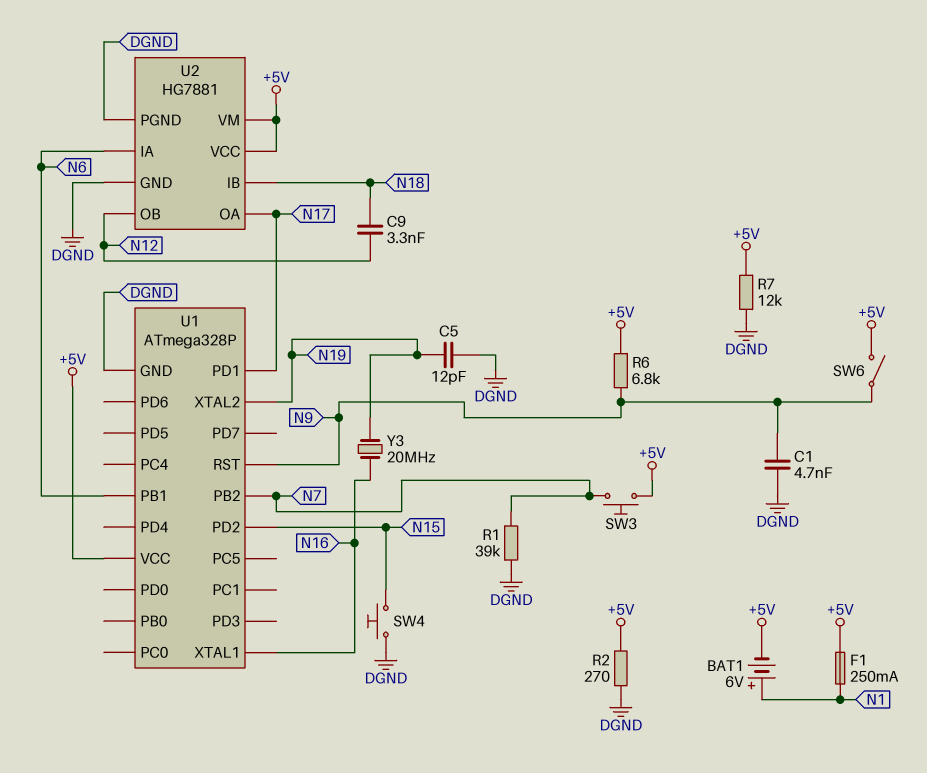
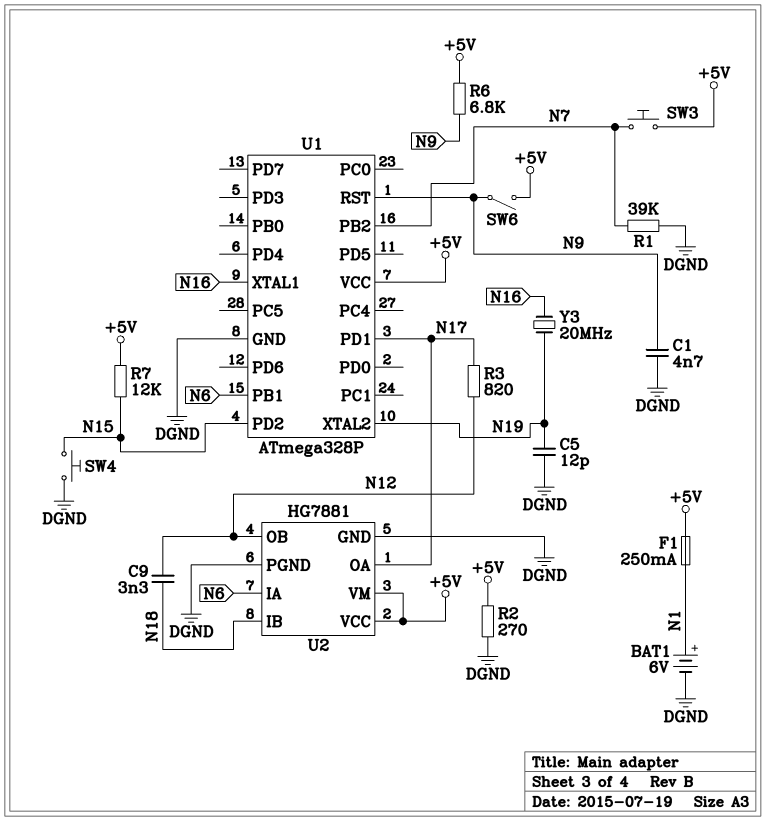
BAT1: 6V (plus N1, minus +5V) -> 6V (plus N1, minus DGND)
R3: none -> 820 (N12, N17)
R7: 12k (+5V, DGND) -> 12k (+5V, N15)

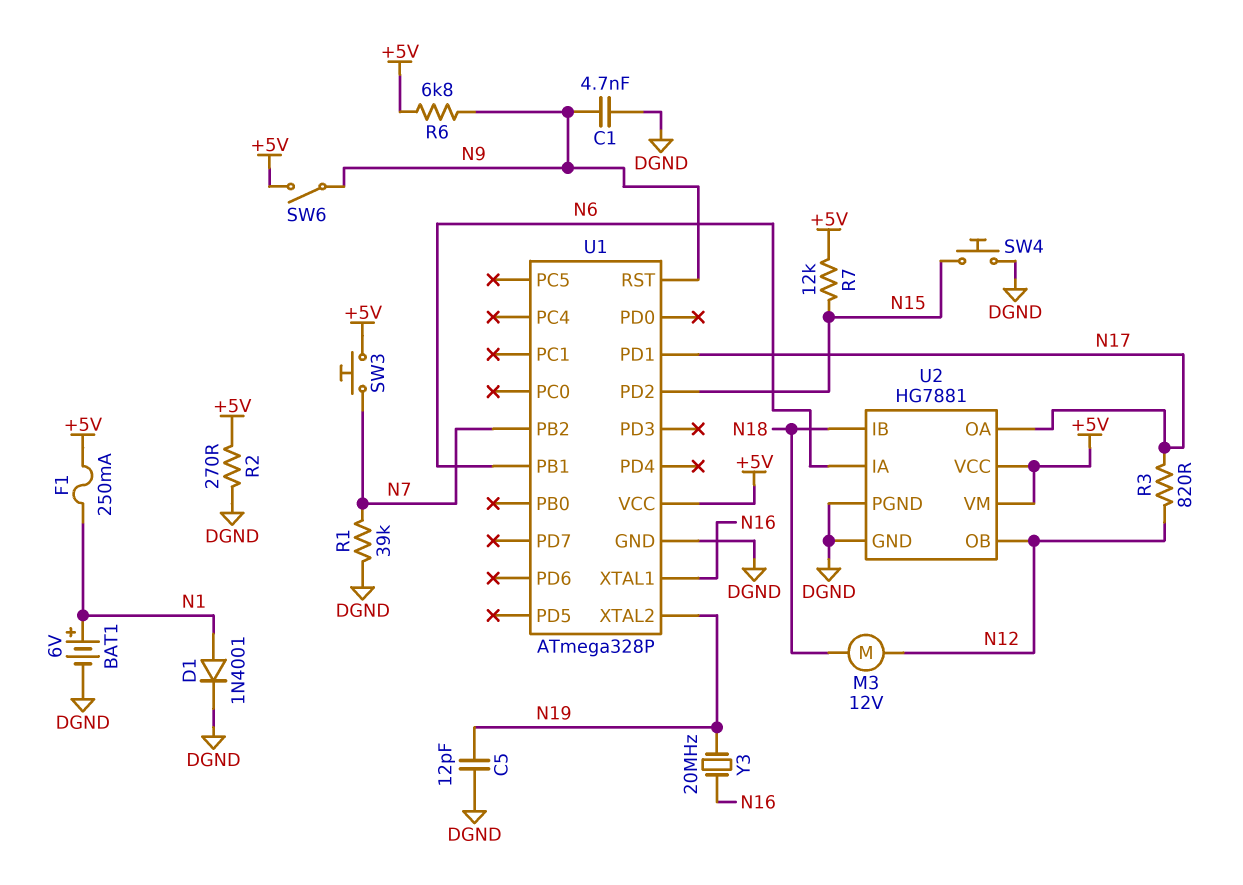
C9: 3.3nF (N12, N18) -> none
D1: none -> diode 1N4001 (A N1, K DGND)
M3: none -> motor 12V (N12, N18)

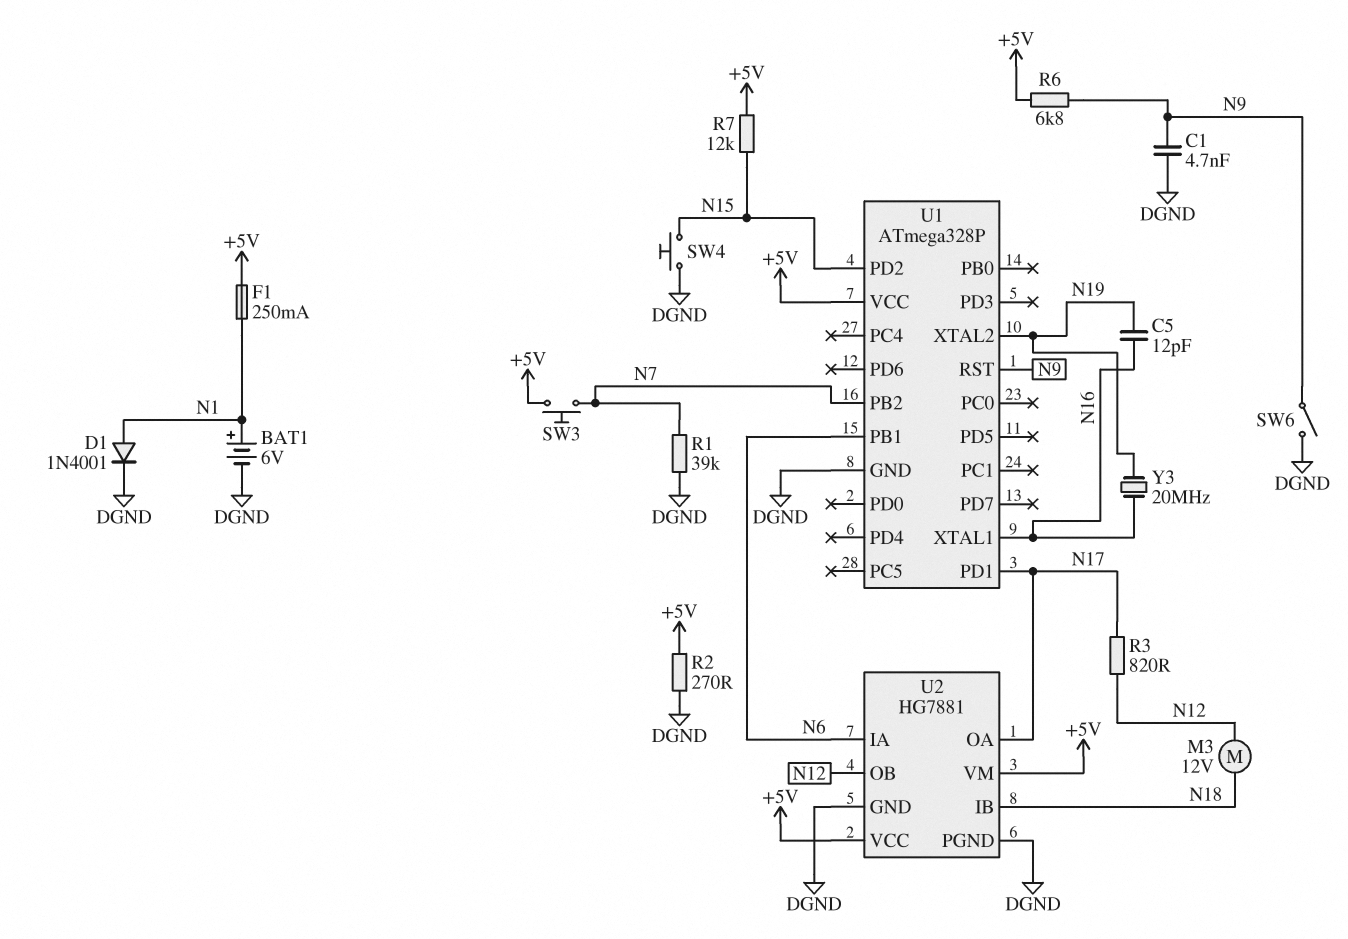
C5: 12pF (DGND, N19) -> 12pF (N16, N19)
SW6: switch (+5V, N9) -> switch (DGND, N9)

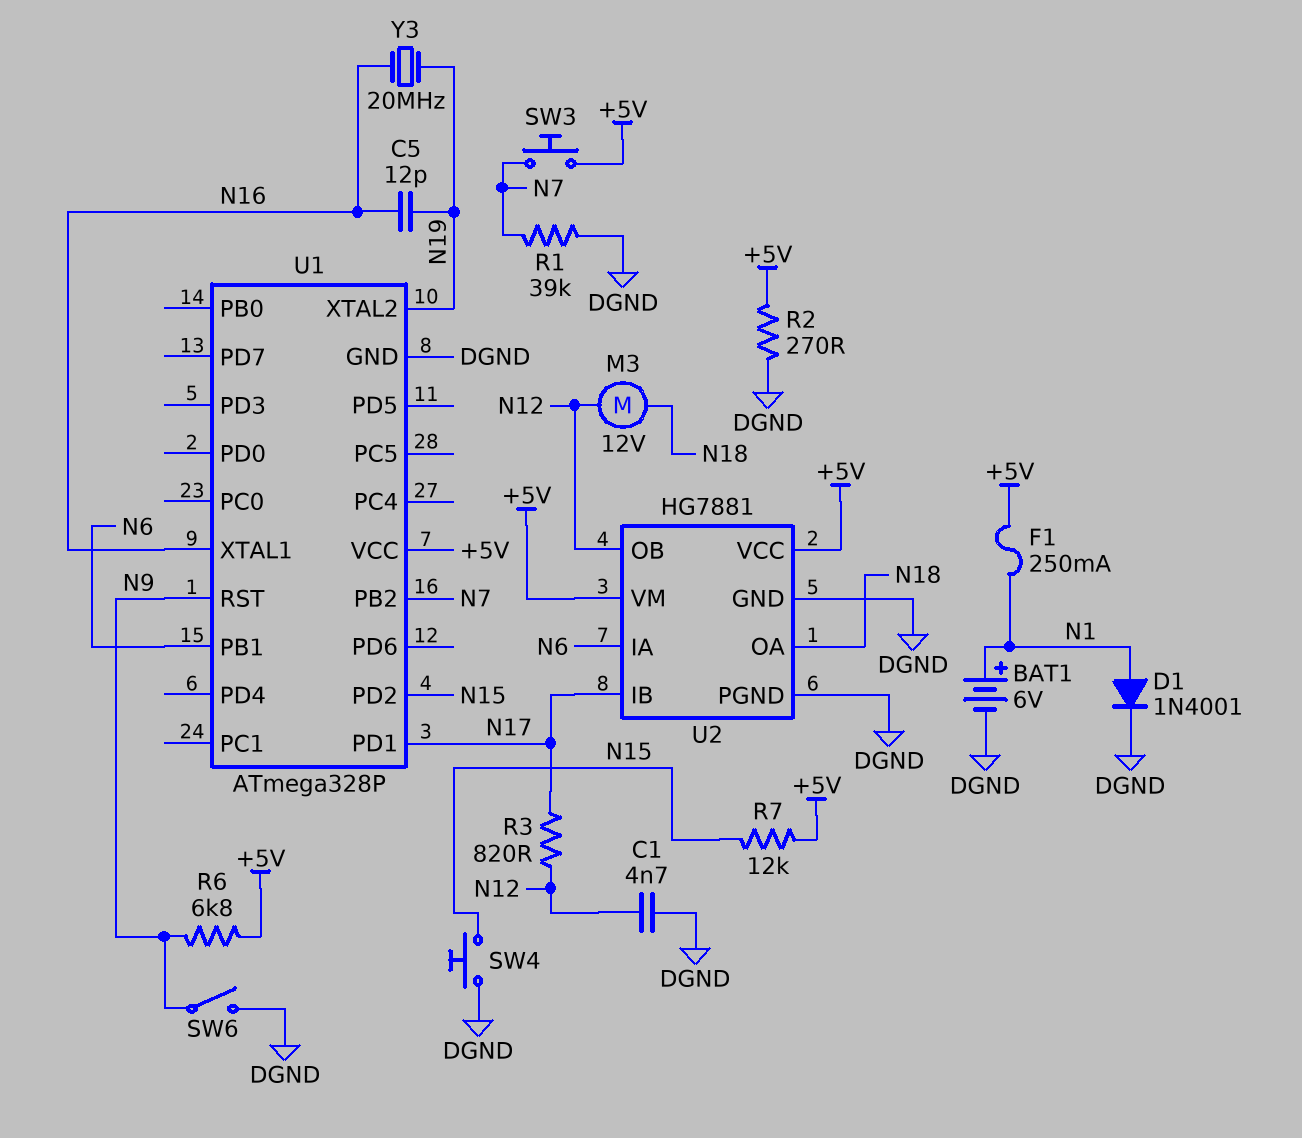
C1: 4.7nF (DGND, N9) -> 4.7nF (DGND, N12)
U2 pin IB: N18 -> N17
U2 pin OA: N17 -> N18

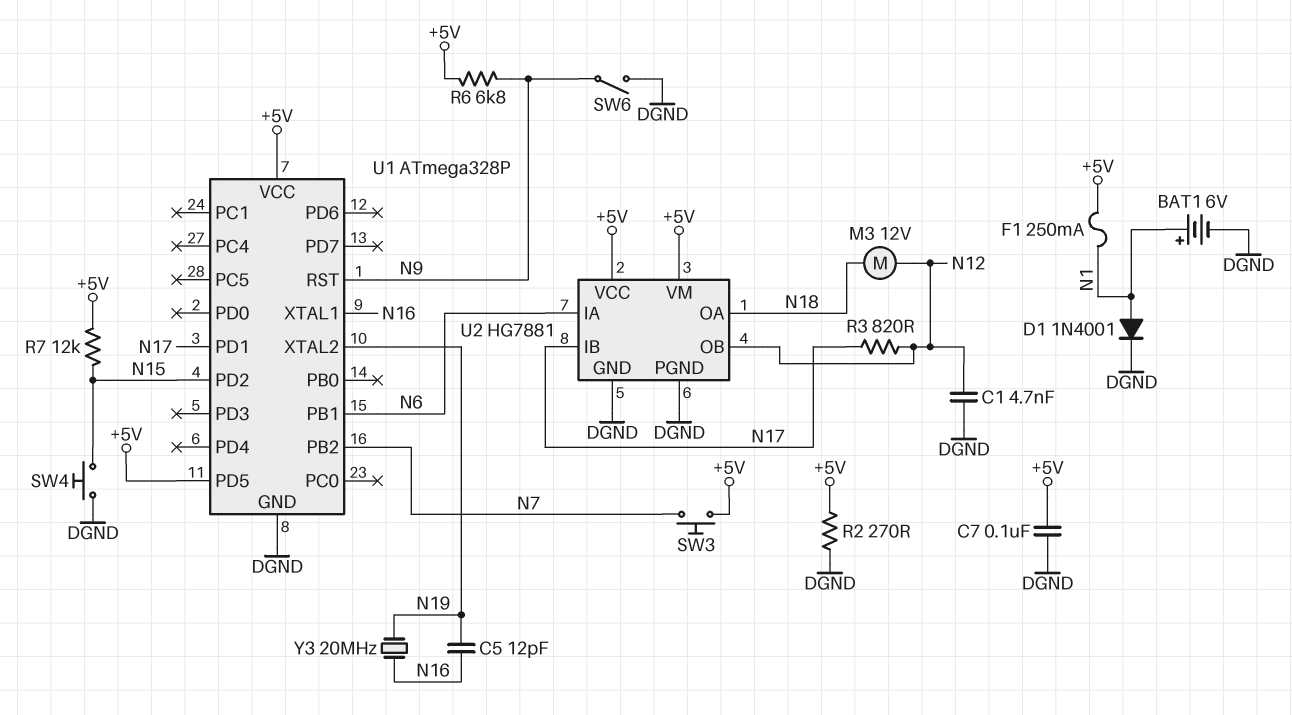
C7: none -> 100nF (+5V, DGND)
R1: 39k (DGND, N7) -> none
U1 pin PD5: none -> +5V

